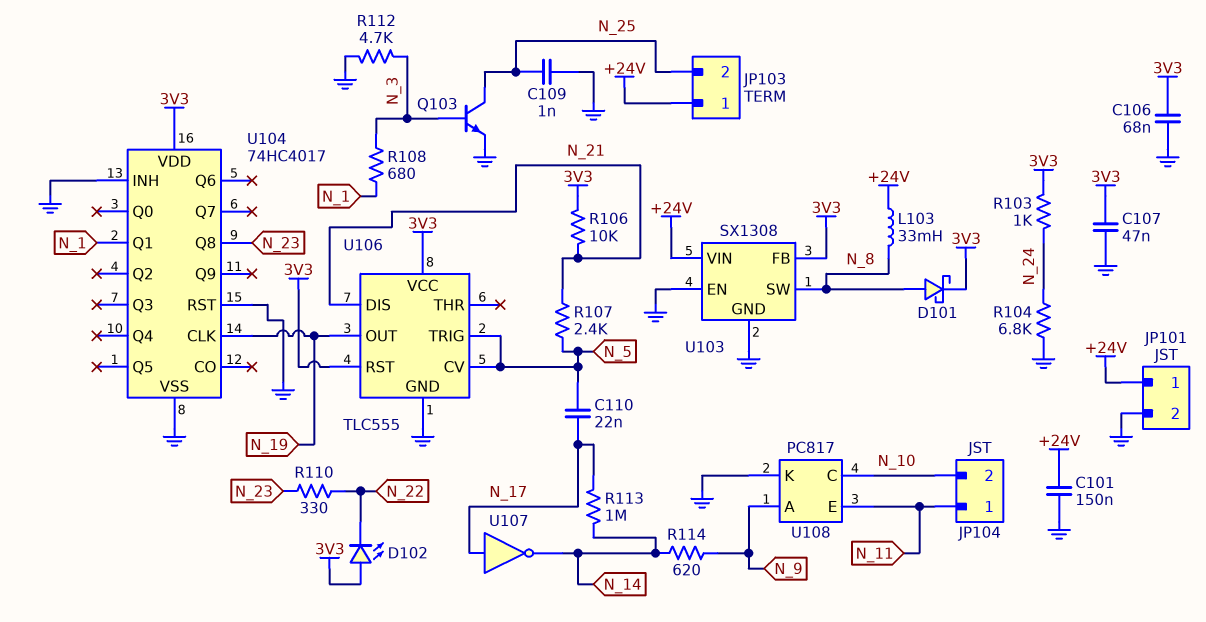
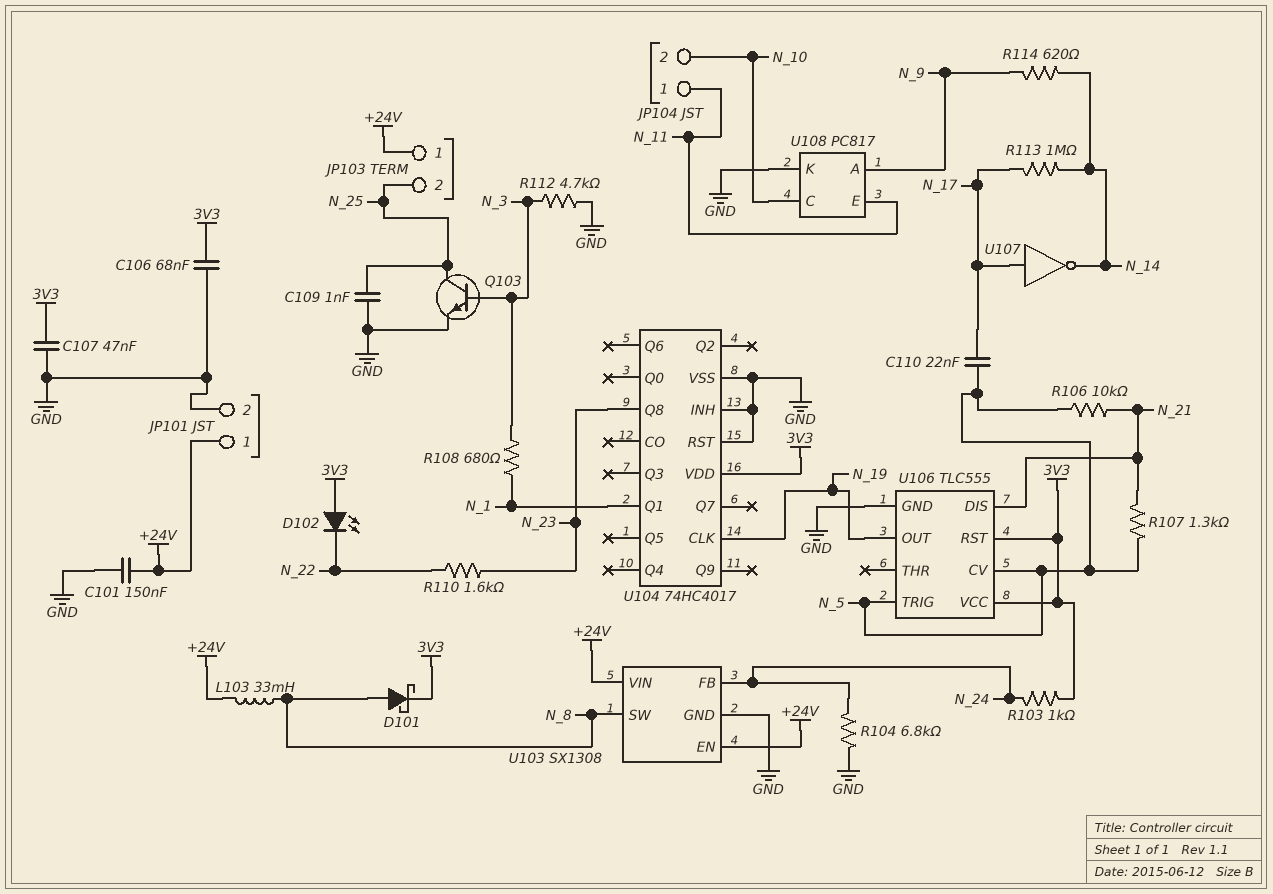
R106: 10k (3V3, N_21) -> 10k (N_5, N_21)
R107: 2.4k (N_5, N_21) -> 1.3k (N_5, N_21)
R110: 330 (N_22, N_23) -> 1.6k (N_22, N_23)
U103 pin EN: GND -> +24V
U103 pin FB: 3V3 -> N_24

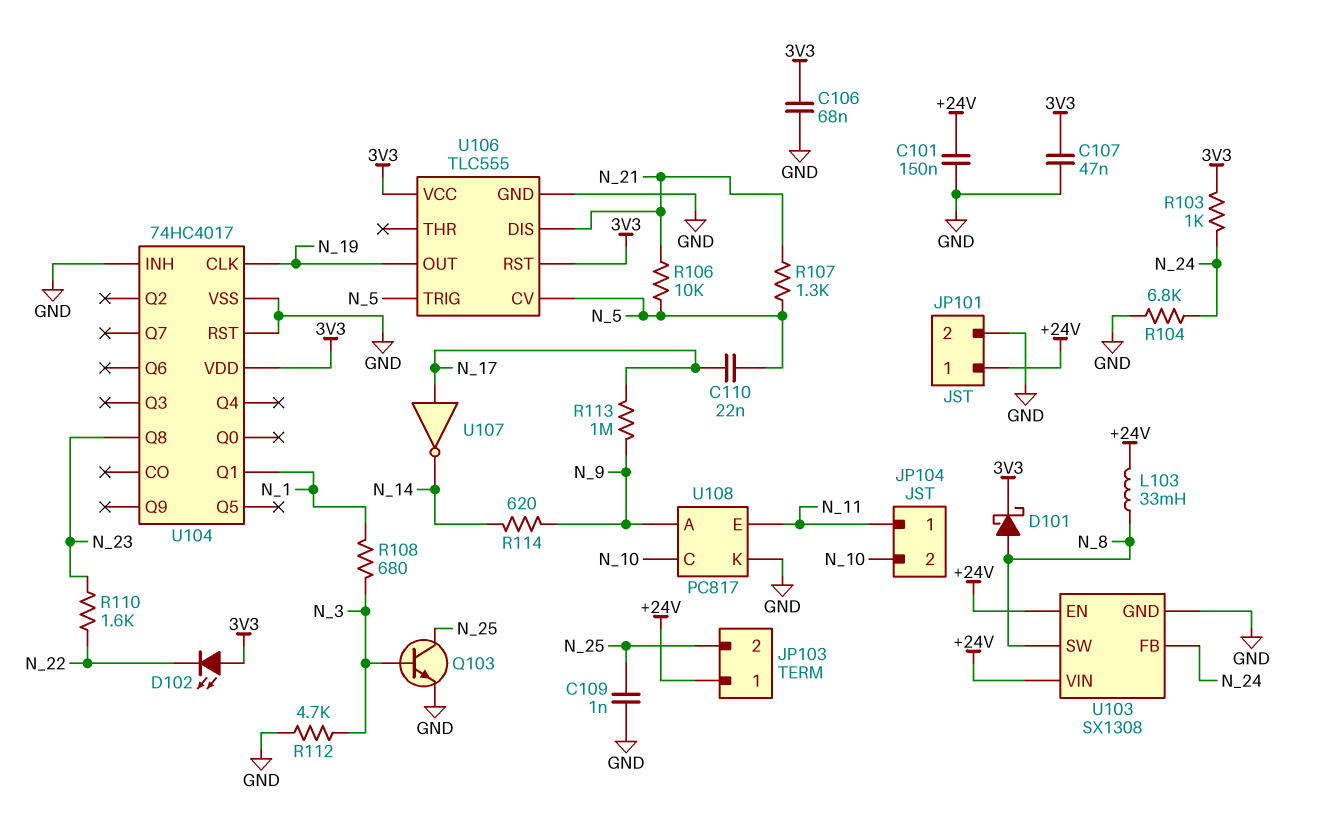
R113: 1M (N_14, N_17) -> 1M (N_9, N_17)

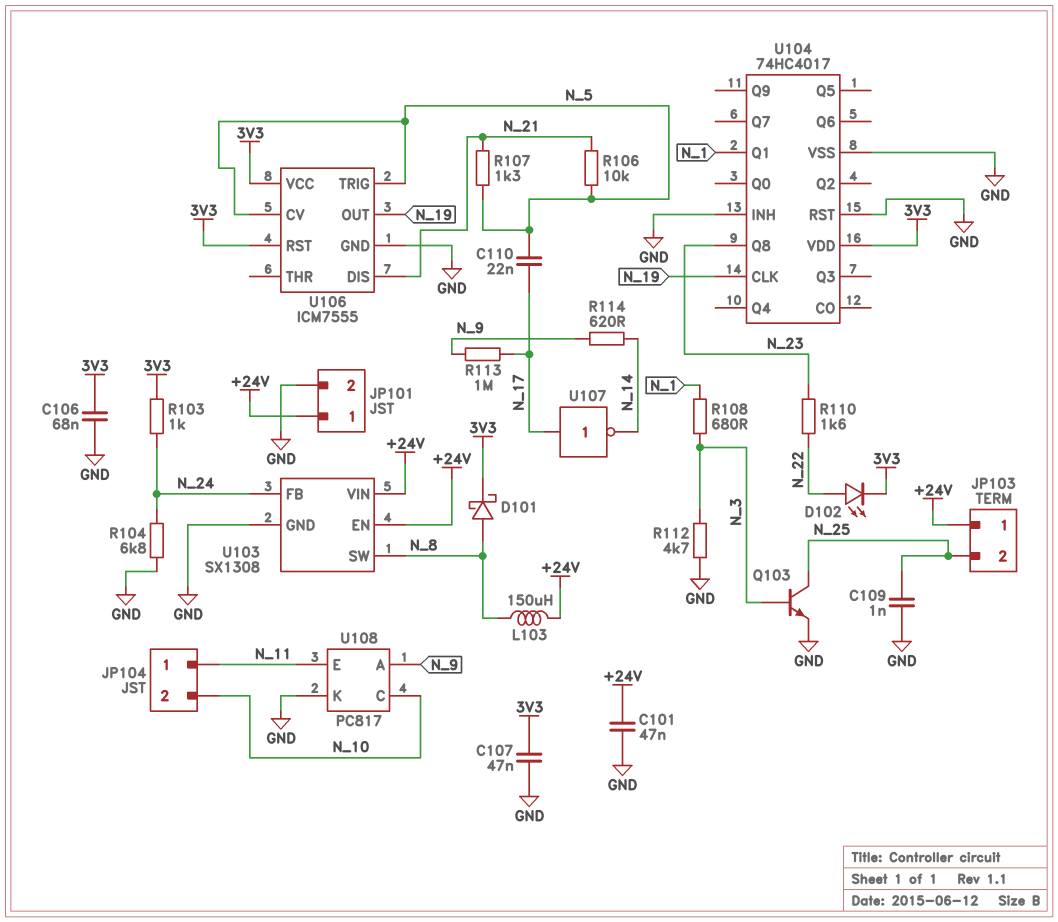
C101: 150nF (+24V, GND) -> 47nF (+24V, GND)
D102: LED (A 3V3, K N_22) -> LED (A N_22, K 3V3)
L103: 33mH (+24V, N_8) -> 150uH (+24V, N_8)
U106: TLC555 -> ICM7555

